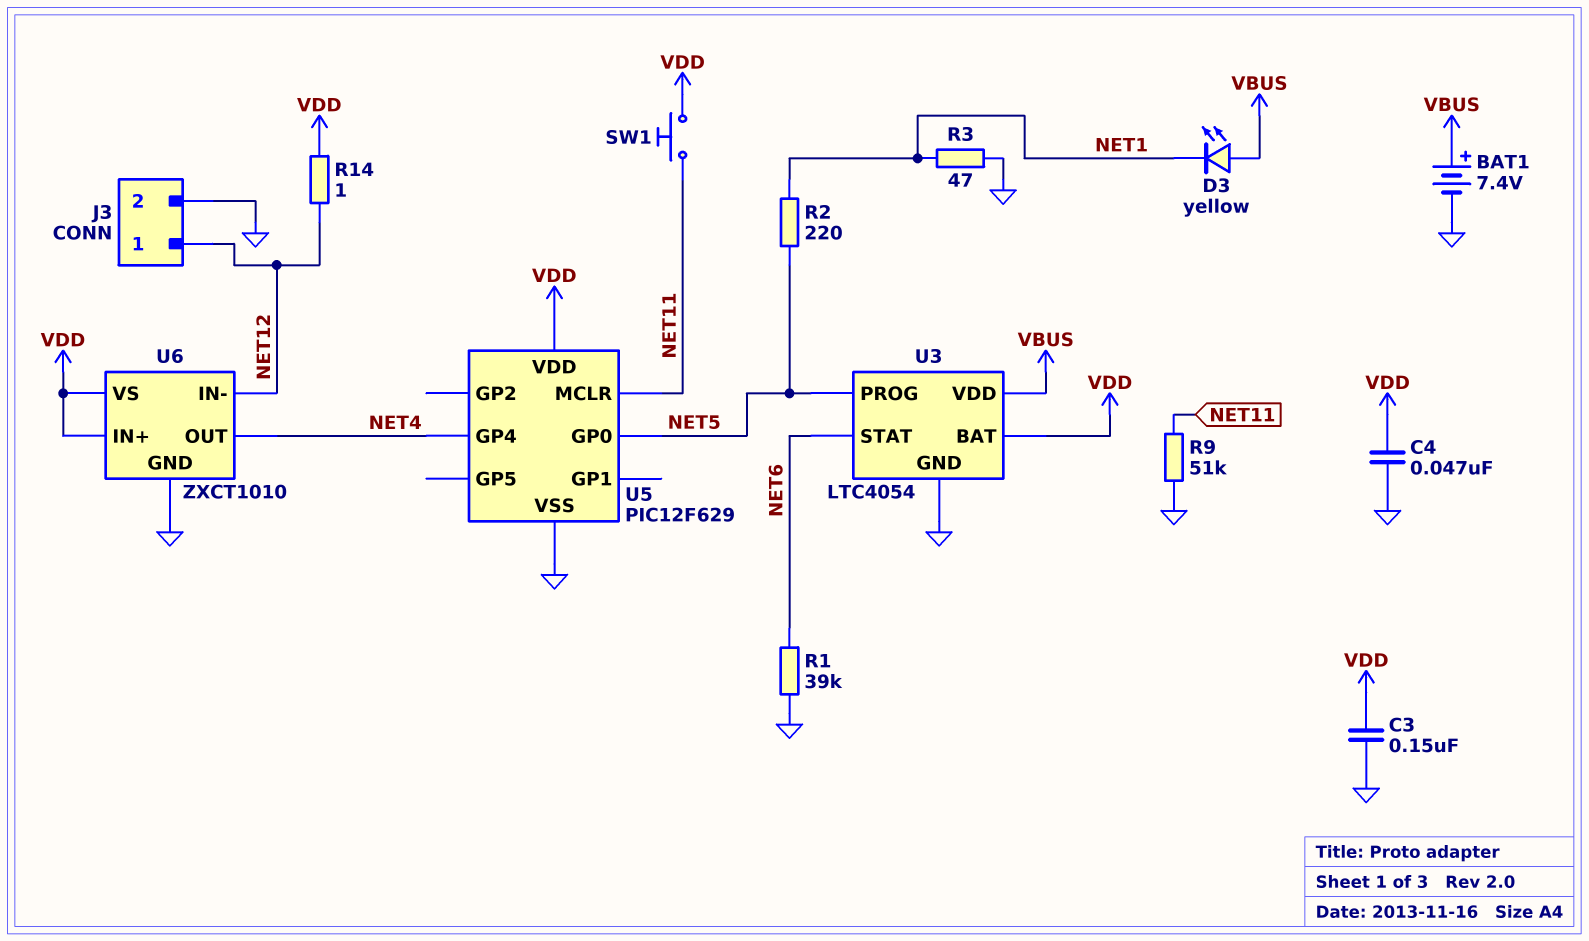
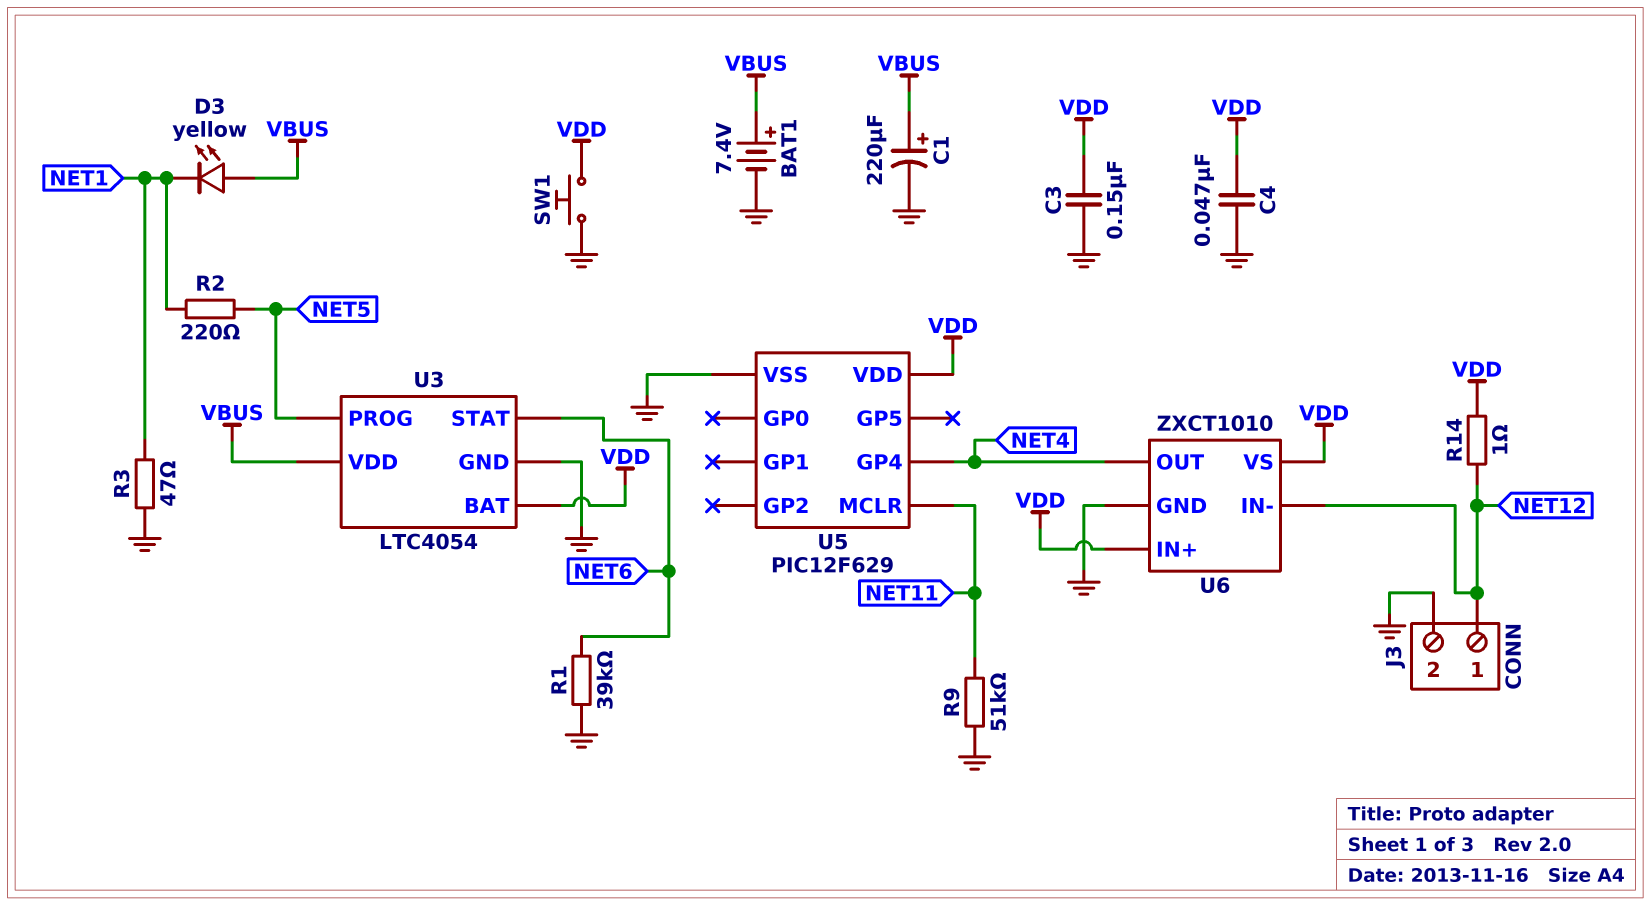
C1: none -> 220uF (plus VBUS, minus GND)
SW1: button (NET11, VDD) -> button (GND, VDD)
U5 pin GP0: NET5 -> none

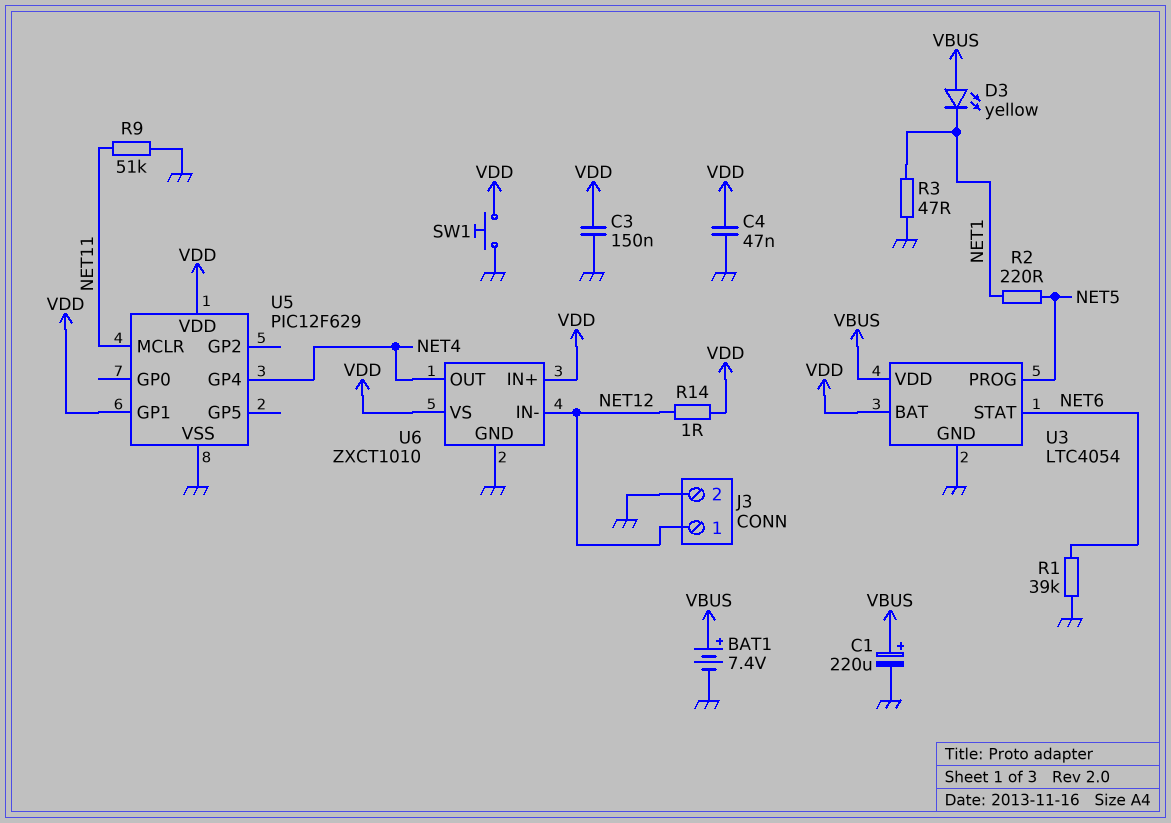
U5 pin GP1: none -> VDD

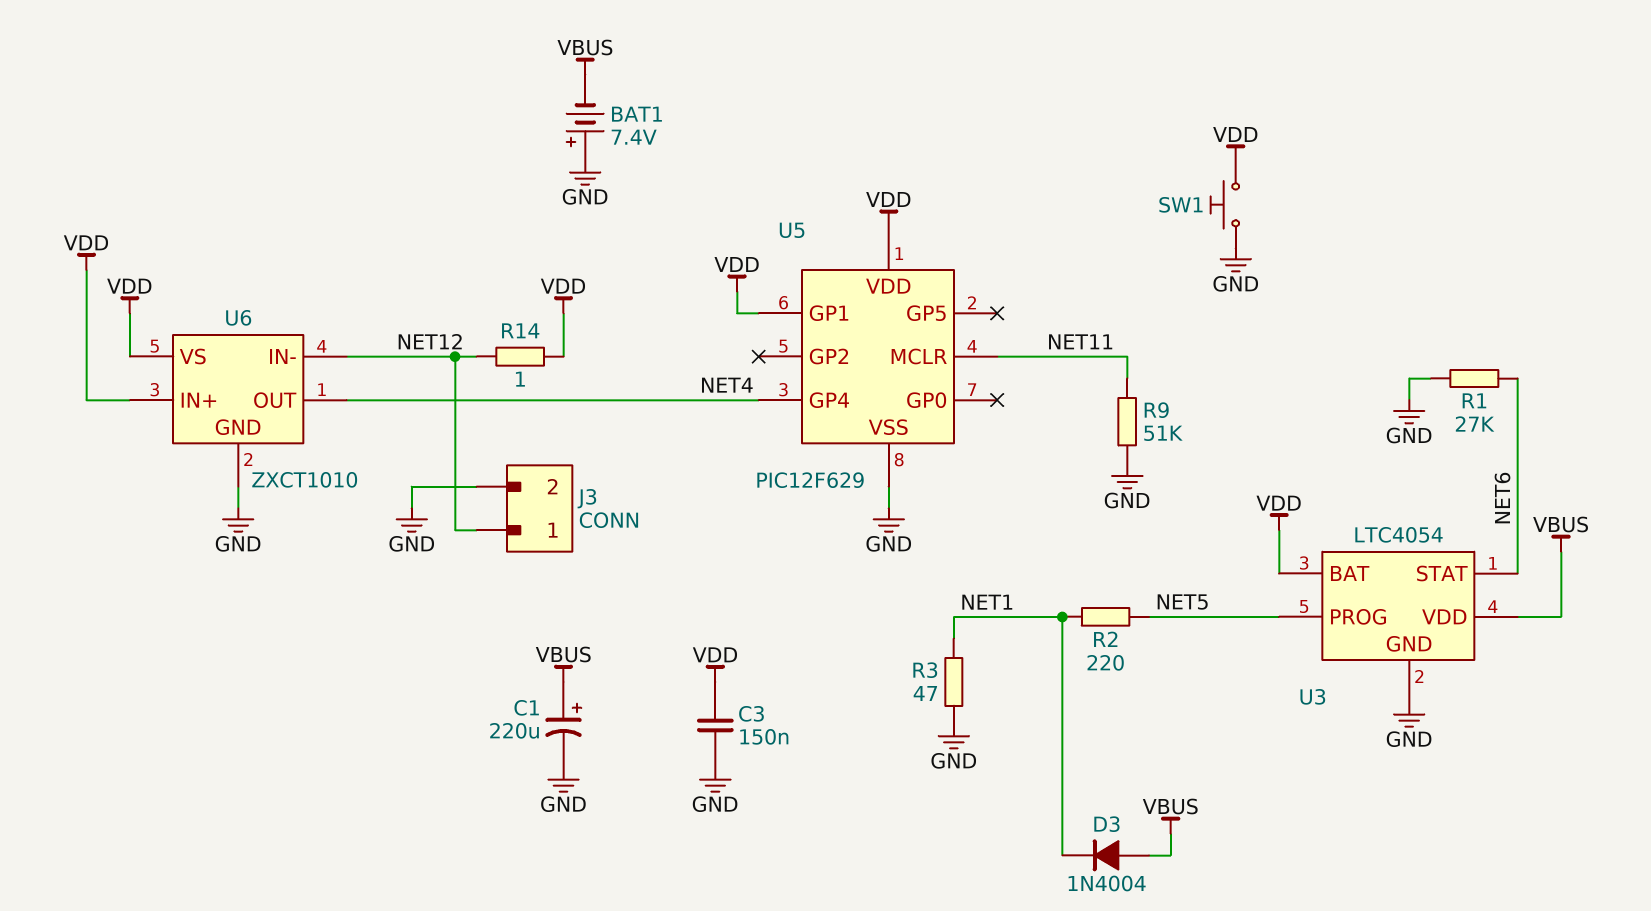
BAT1: 7.4V (plus VBUS, minus GND) -> 7.4V (plus GND, minus VBUS)
C4: 47nF (GND, VDD) -> none
D3: LED yellow (A VBUS, K NET1) -> diode 1N4004 (A VBUS, K NET1)
R1: 39k (GND, NET6) -> 27k (GND, NET6)

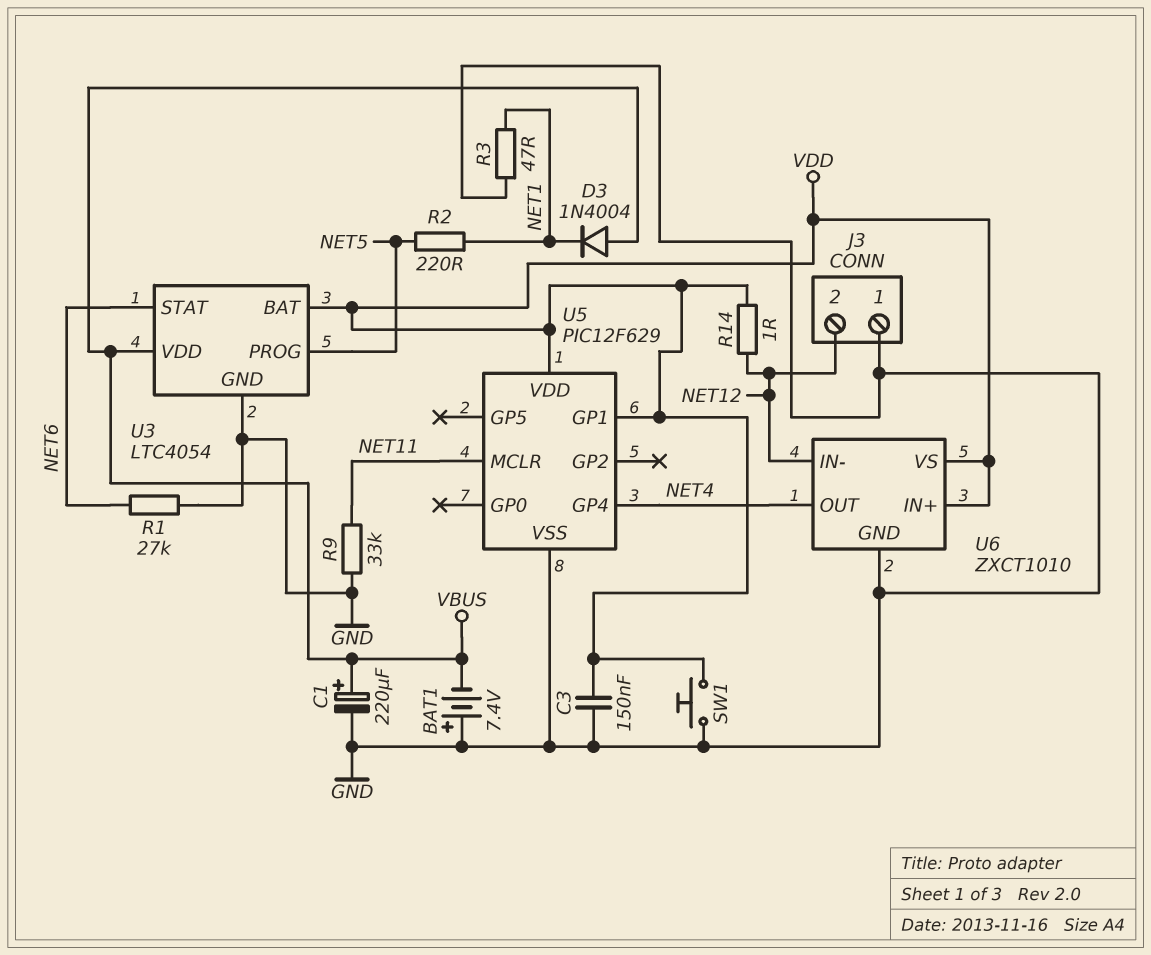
J3 pin 1: NET12 -> GND
J3 pin 2: GND -> NET12
R9: 51k (GND, NET11) -> 33k (GND, NET11)

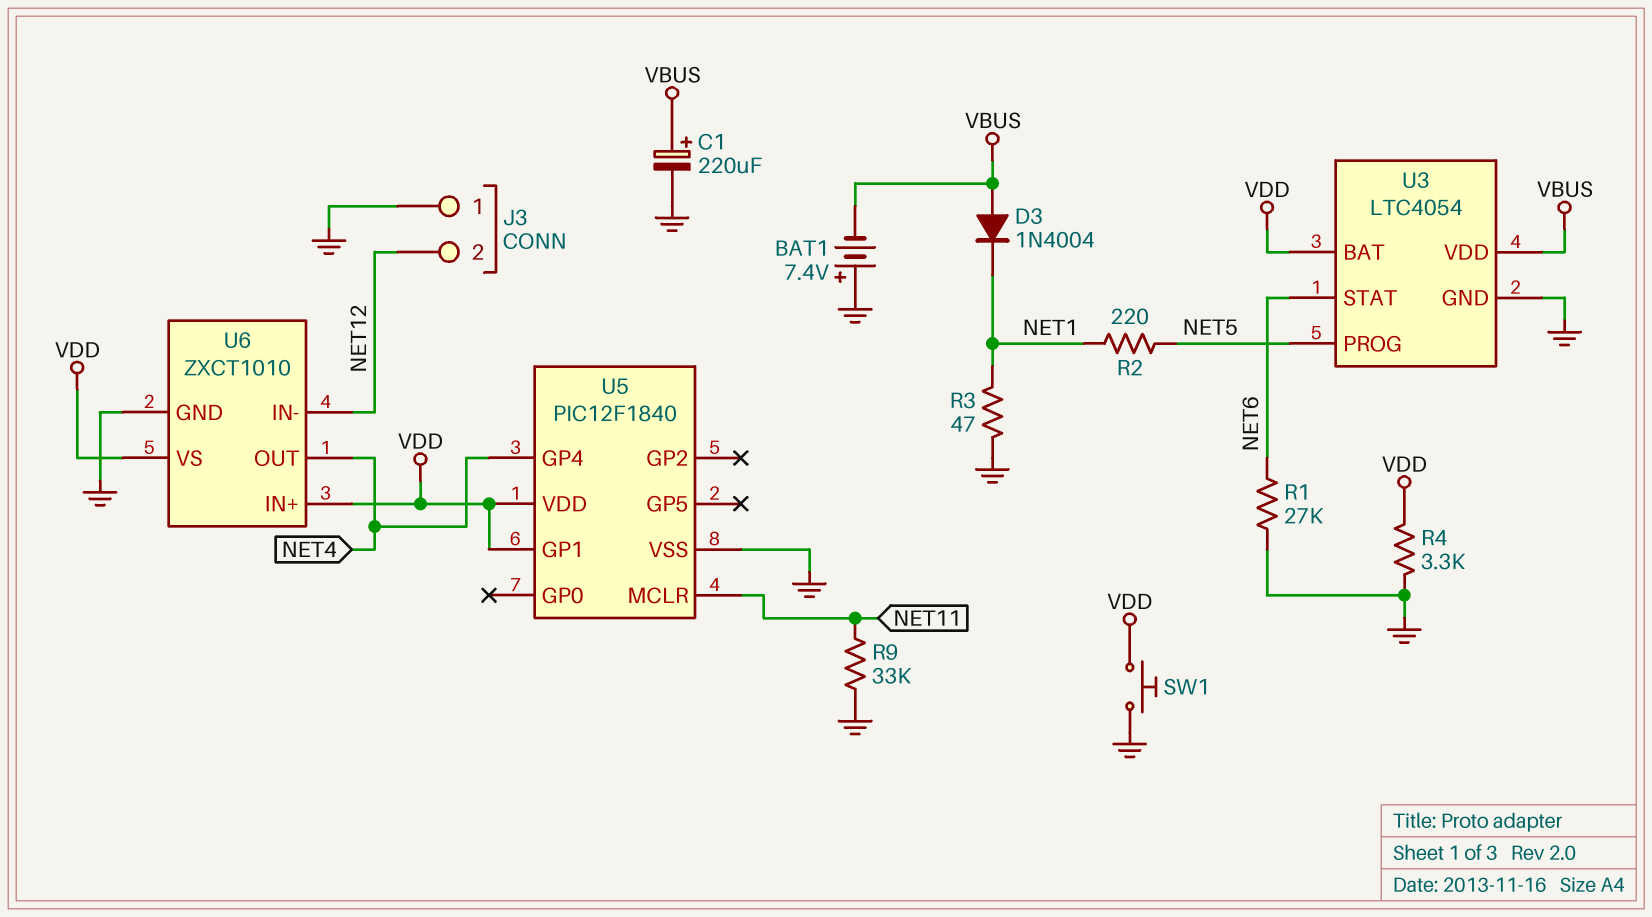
C3: 150nF (GND, VDD) -> none
R4: none -> 3.3k (GND, VDD)
R14: 1 (NET12, VDD) -> none
U5: PIC12F629 -> PIC12F1840

